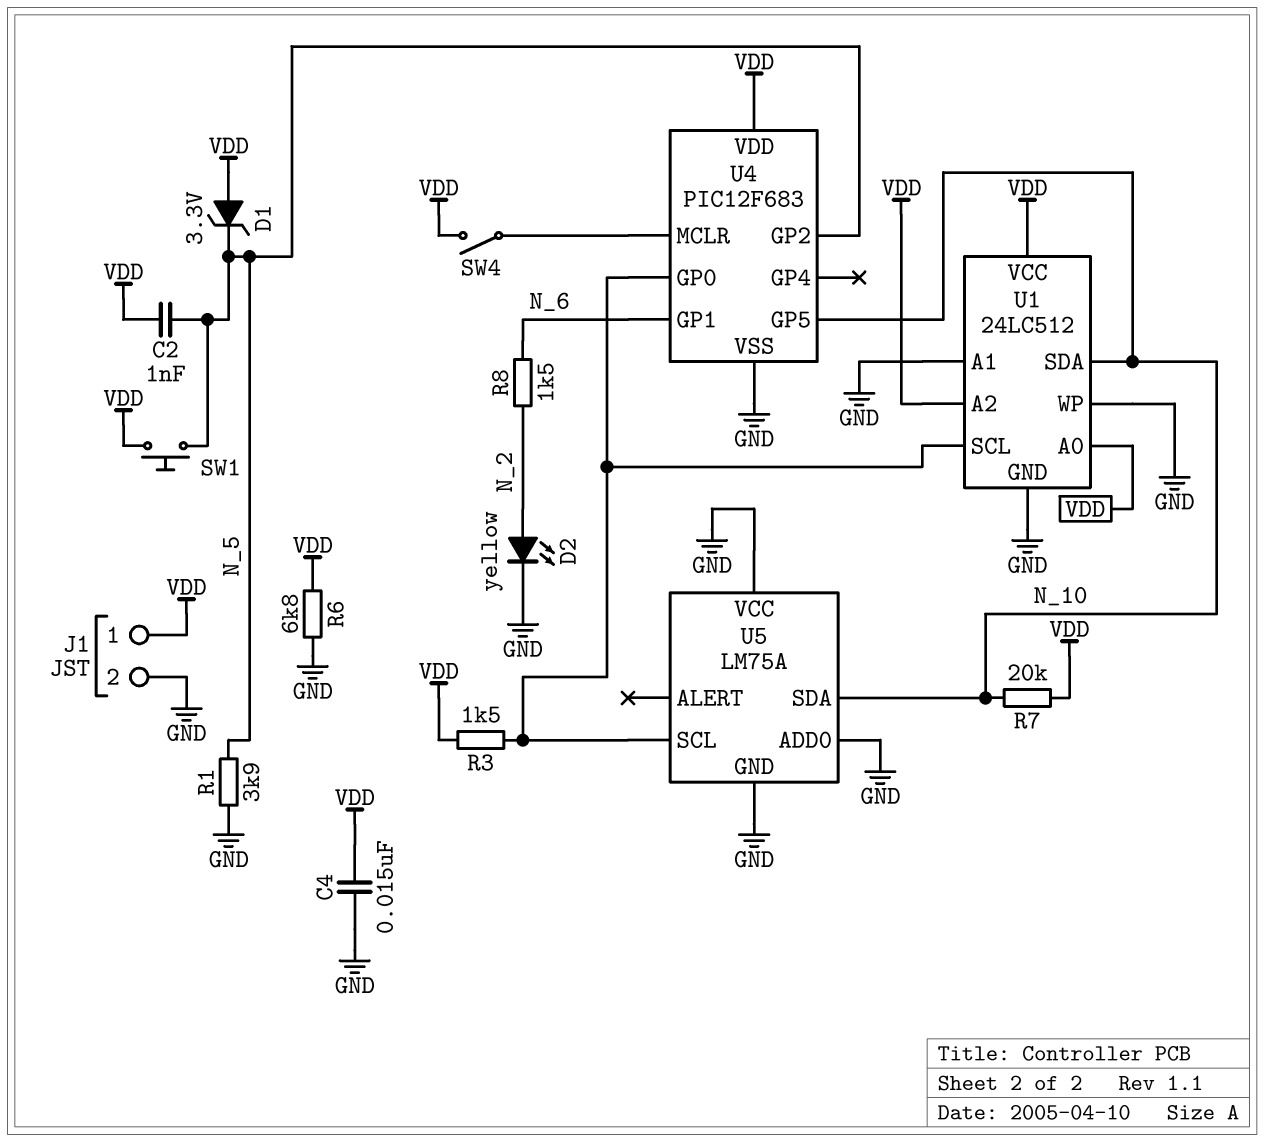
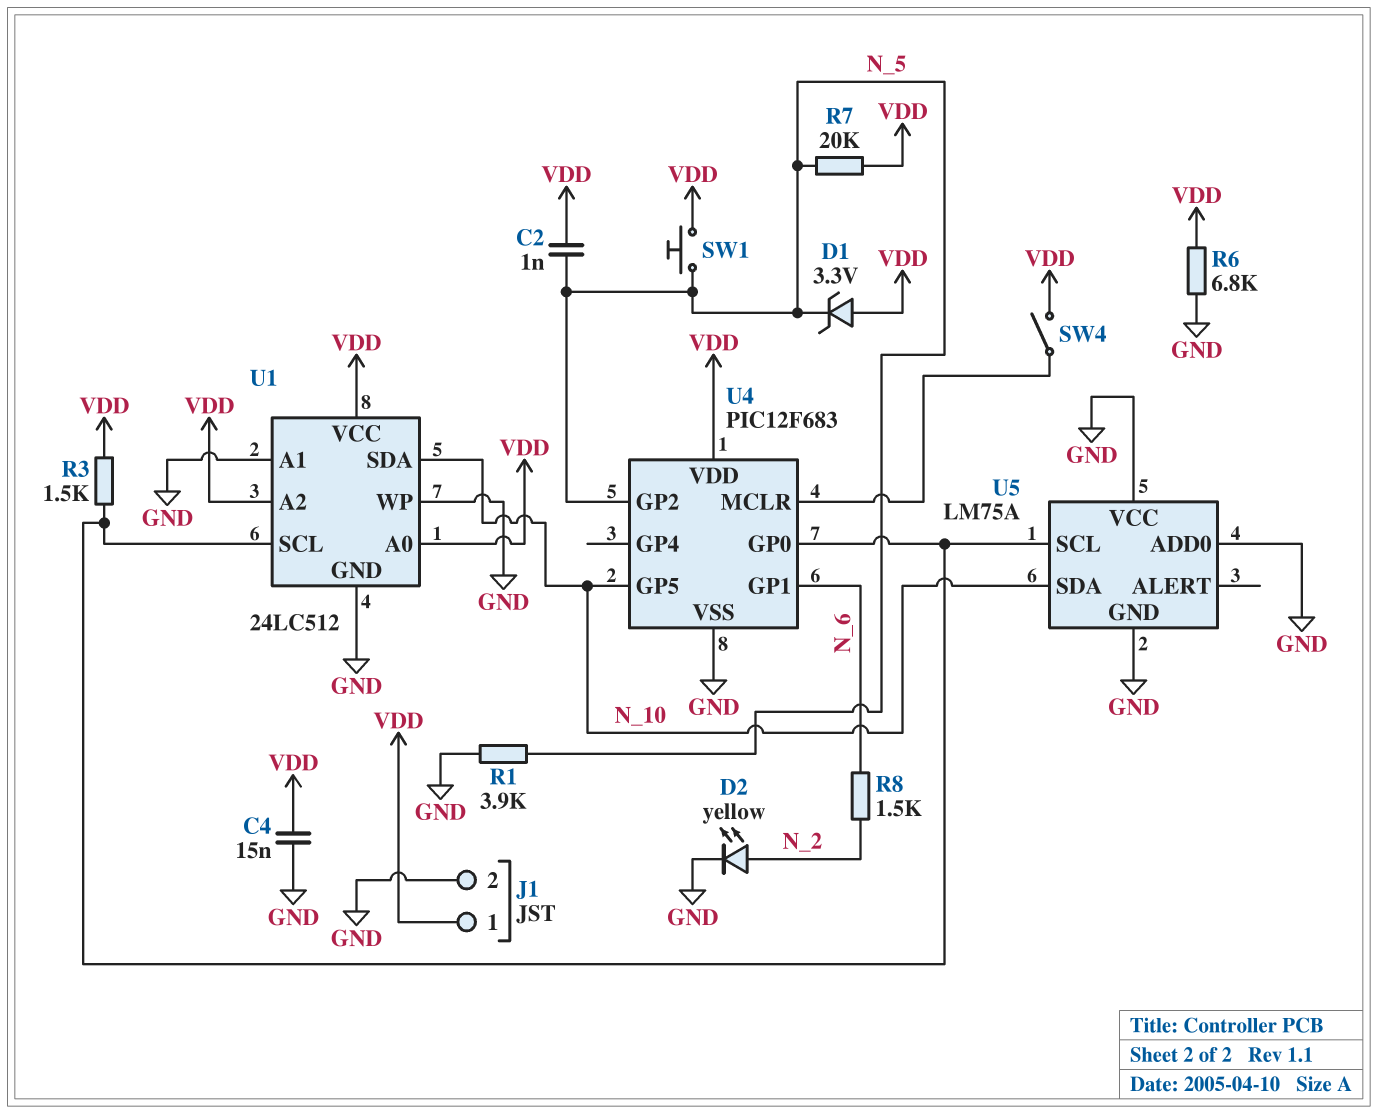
R7: 20k (N_10, VDD) -> 20k (N_5, VDD)

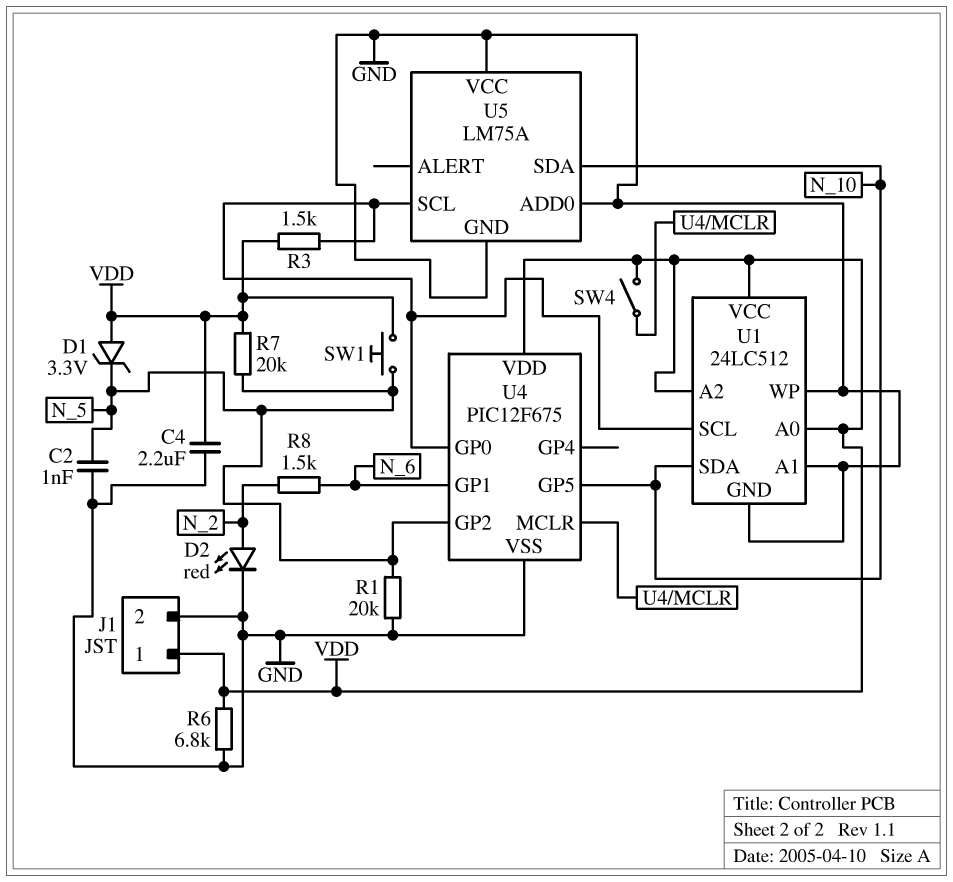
C2: 1nF (N_5, VDD) -> 1nF (GND, N_5)
C4: 15nF (GND, VDD) -> 2.2uF (GND, VDD)
D2: LED yellow (A N_2, K GND) -> LED red (A N_2, K GND)
R1: 3.9k (GND, N_5) -> 20k (GND, N_5)
U4: PIC12F683 -> PIC12F675

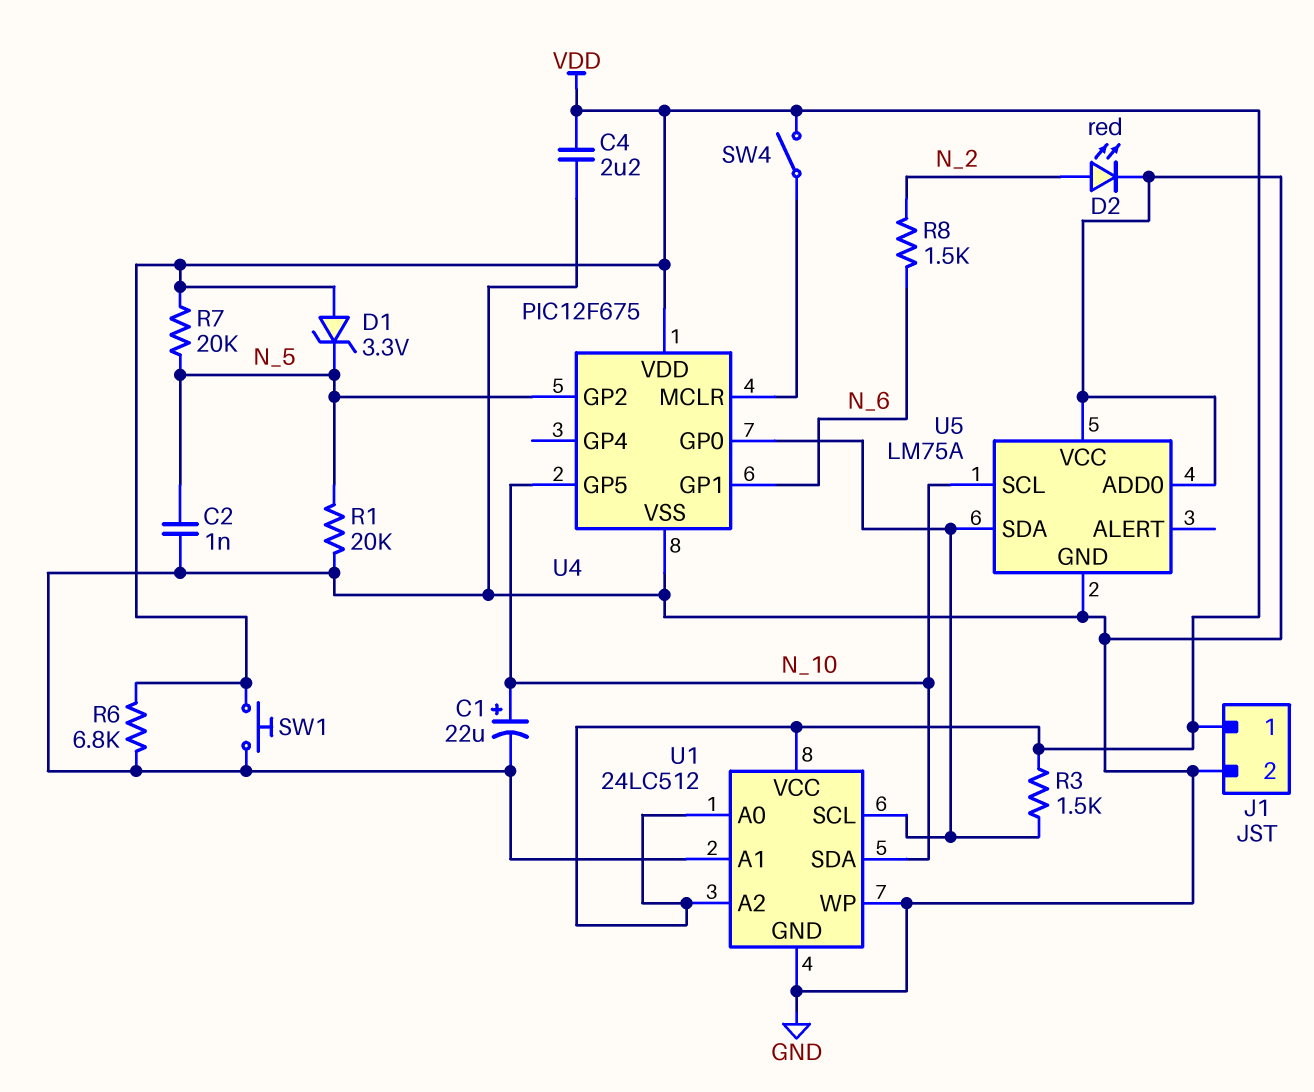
C1: none -> 22uF (plus N_10, minus GND)
SW1: button (N_5, VDD) -> button (GND, VDD)
U5 pin SCL: U1/SCL -> N_10
U5 pin SDA: N_10 -> U1/SCL

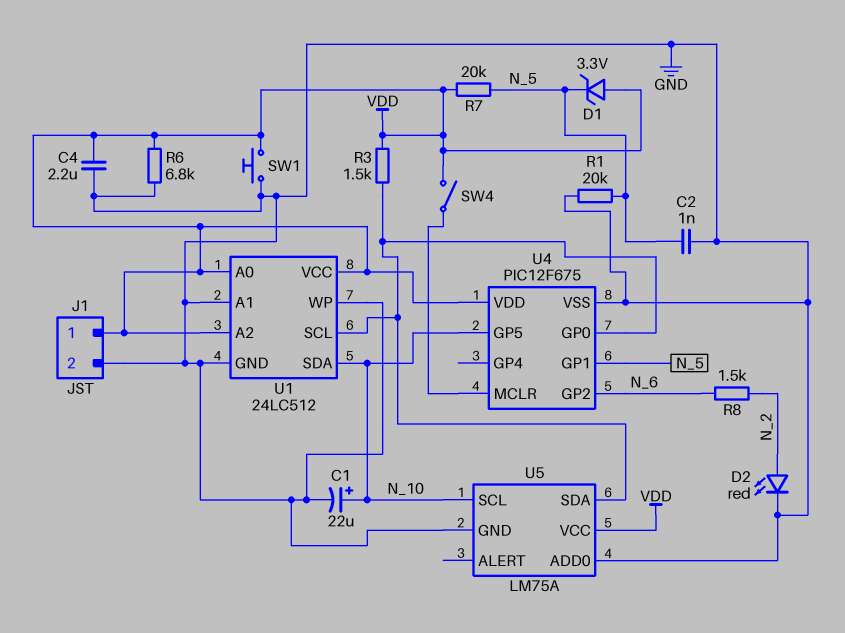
U4 pin GP1: N_6 -> N_5
U4 pin GP2: N_5 -> N_6
U5 pin VCC: GND -> VDD

